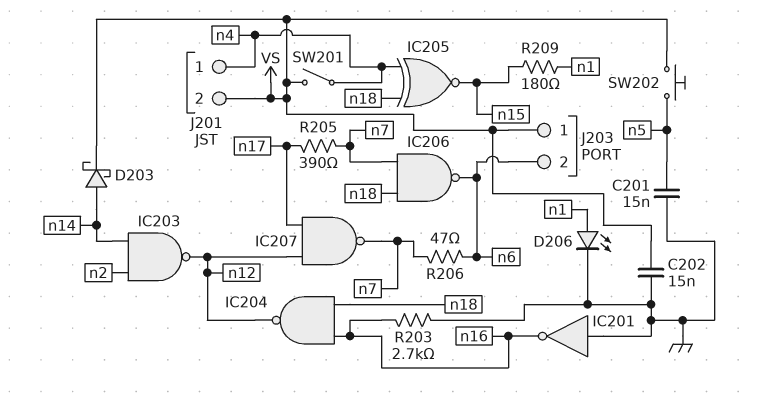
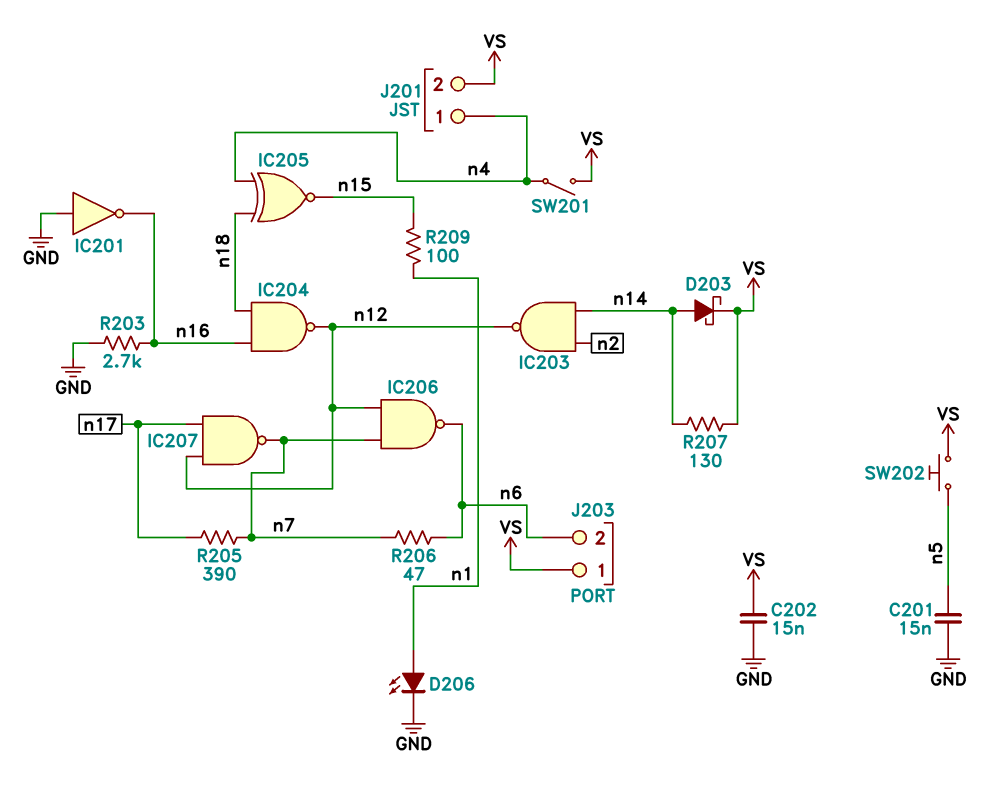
IC206: NAND (in n7, in n18, out n6) -> NAND (in n7, in n12, out n6)
R207: none -> 130 (VS, n14)
R209: 180 (n1, n15) -> 100 (n1, n15)

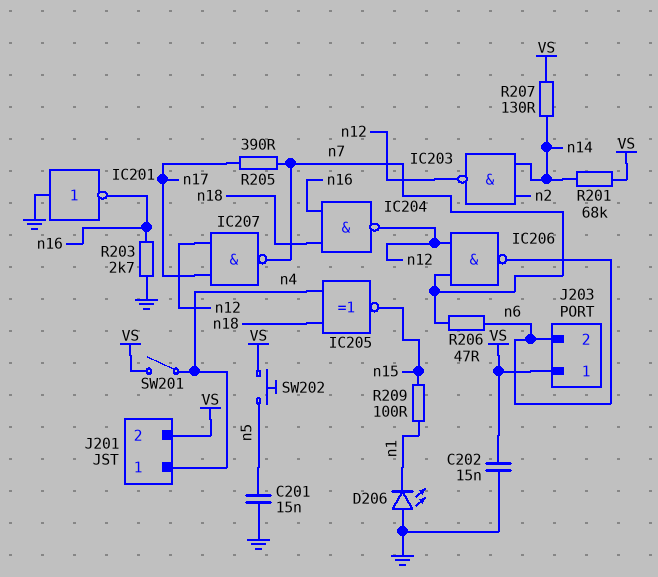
D203: schottky (A n14, K VS) -> none
D206: LED (A n1, K GND) -> LED (A GND, K n1)
R201: none -> 68k (VS, n14)

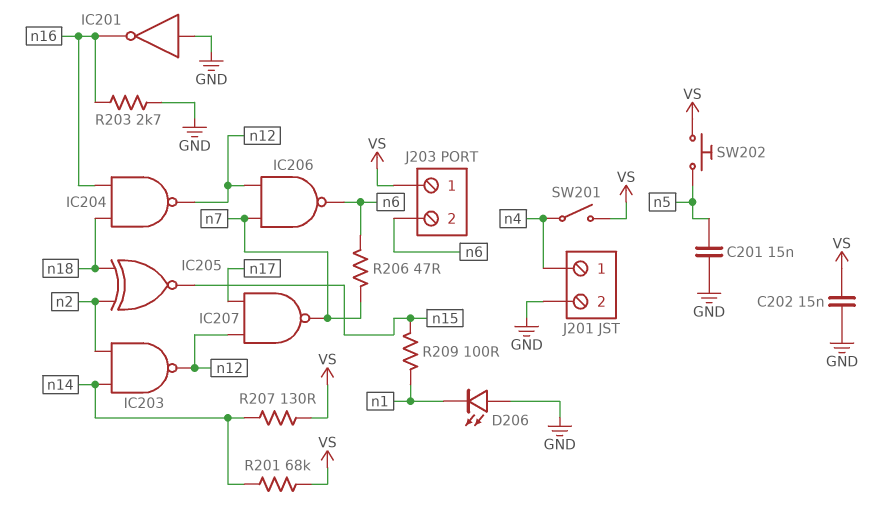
IC205: XNOR (in n4, in n18, out n15) -> XNOR (in n2, in n18, out n15)
J201 pin 2: VS -> GND
R205: 390 (n7, n17) -> none

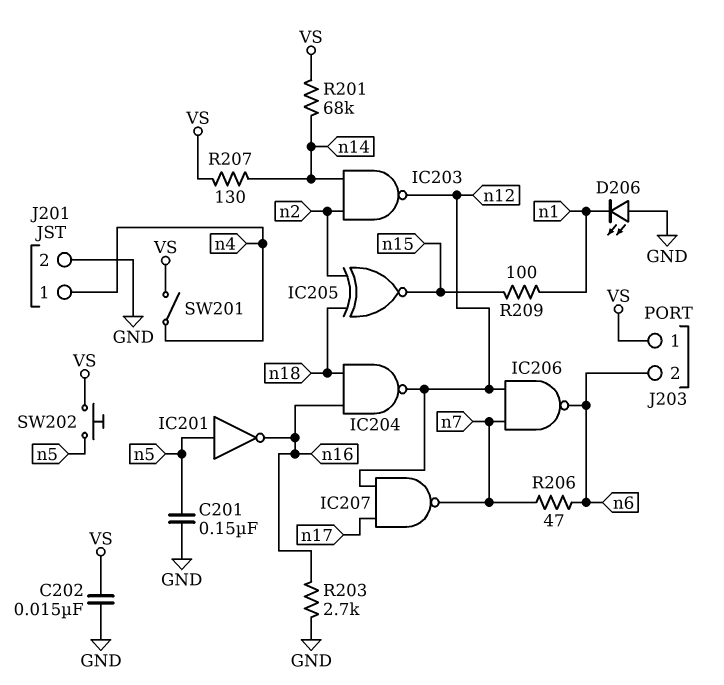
C201: 15nF (GND, n5) -> 150nF (GND, n5)
IC201: NOT (in GND, out n16) -> NOT (in n5, out n16)

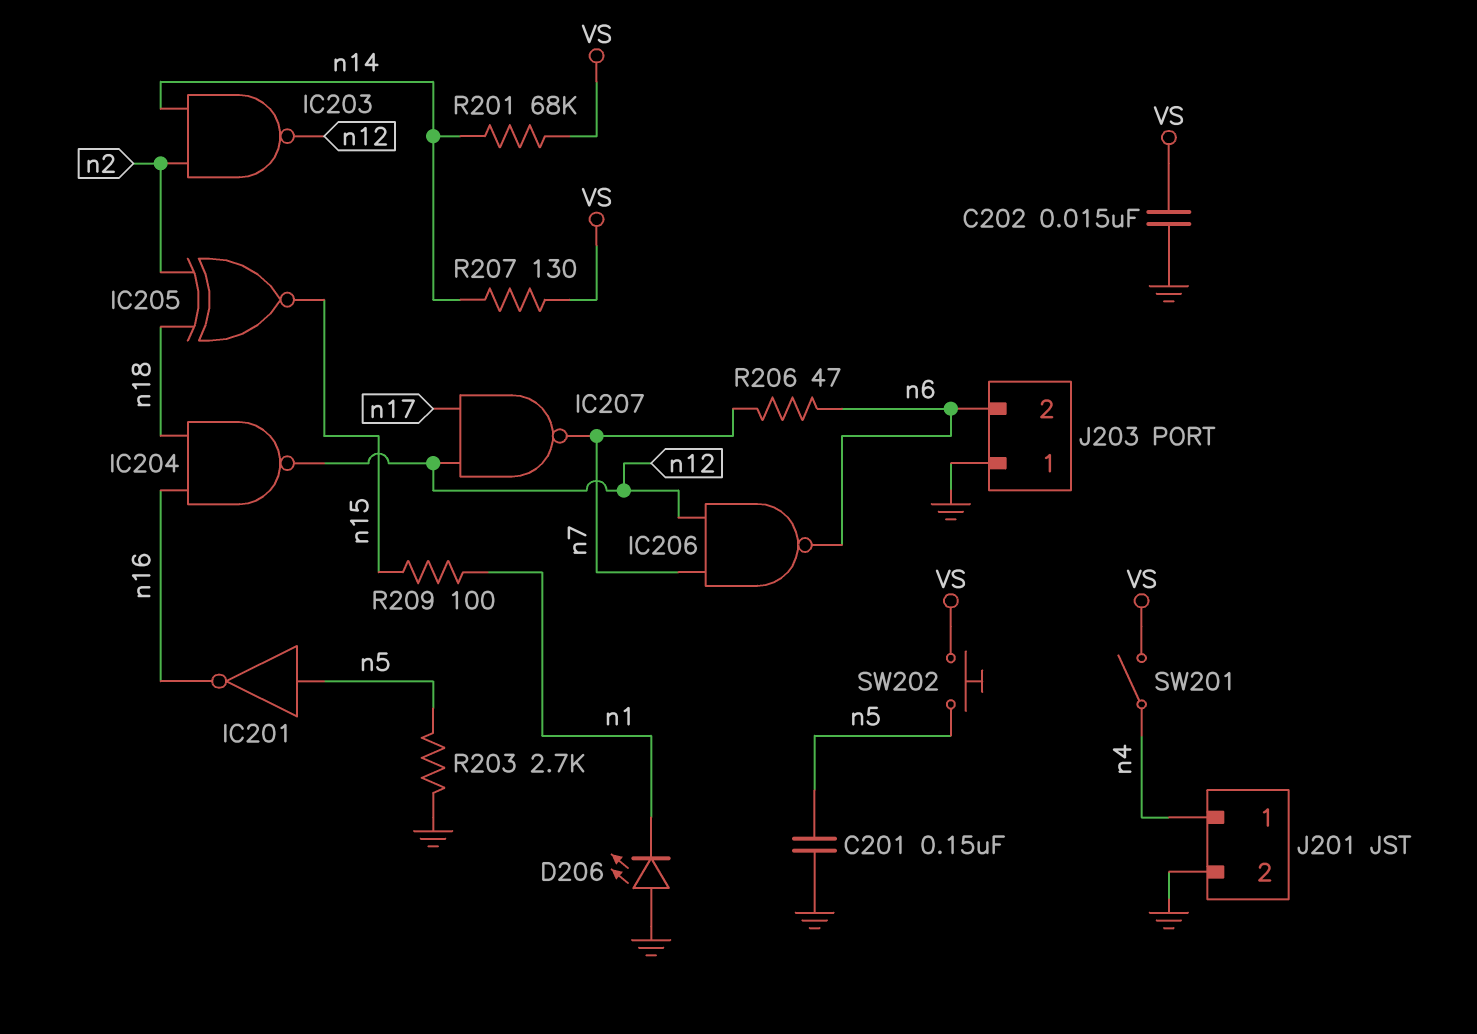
J203 pin 1: VS -> GND
R203: 2.7k (GND, n16) -> 2.7k (GND, n5)

